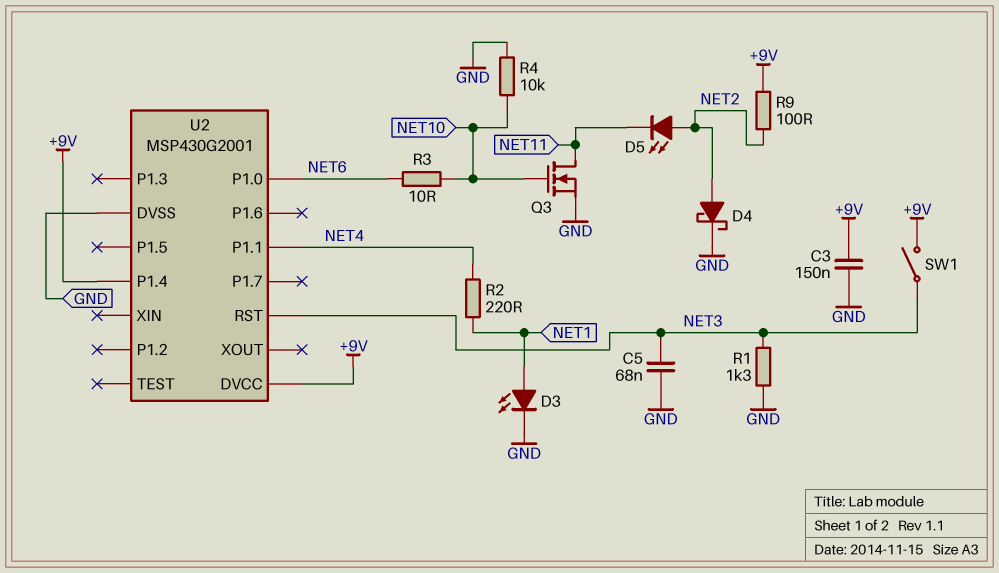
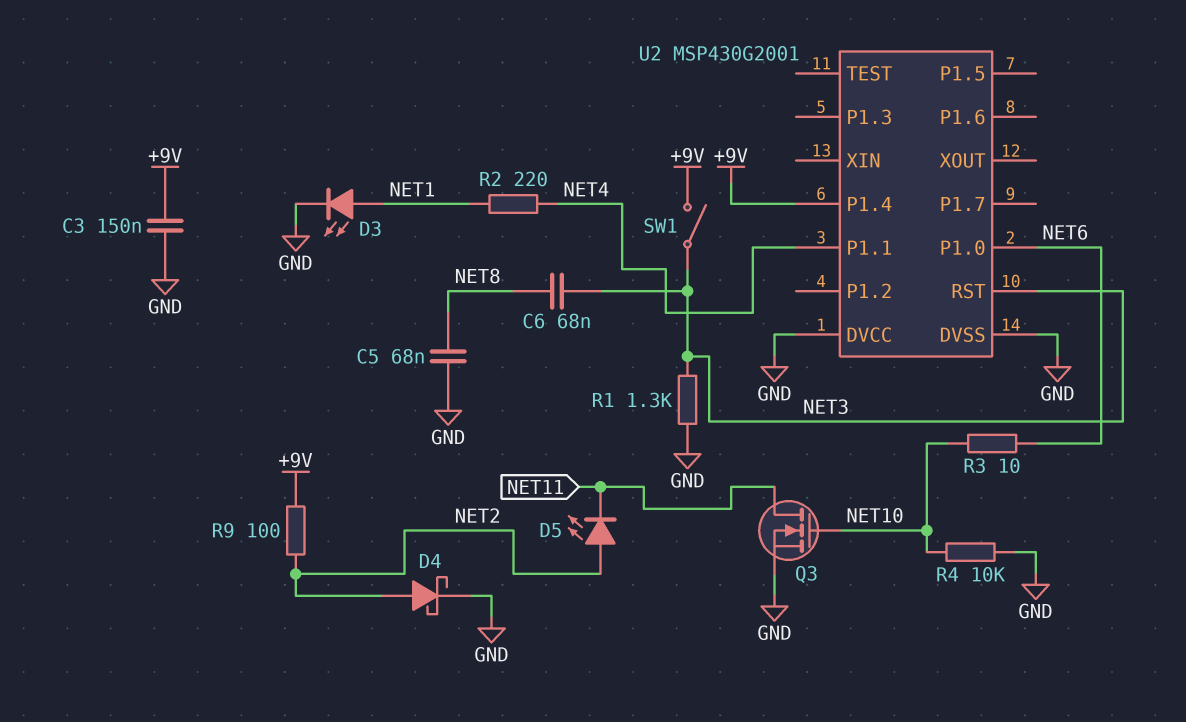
C5: 68nF (GND, NET3) -> 68nF (GND, NET8)
C6: none -> 68nF (NET3, NET8)
U2 pin DVCC: +9V -> GND

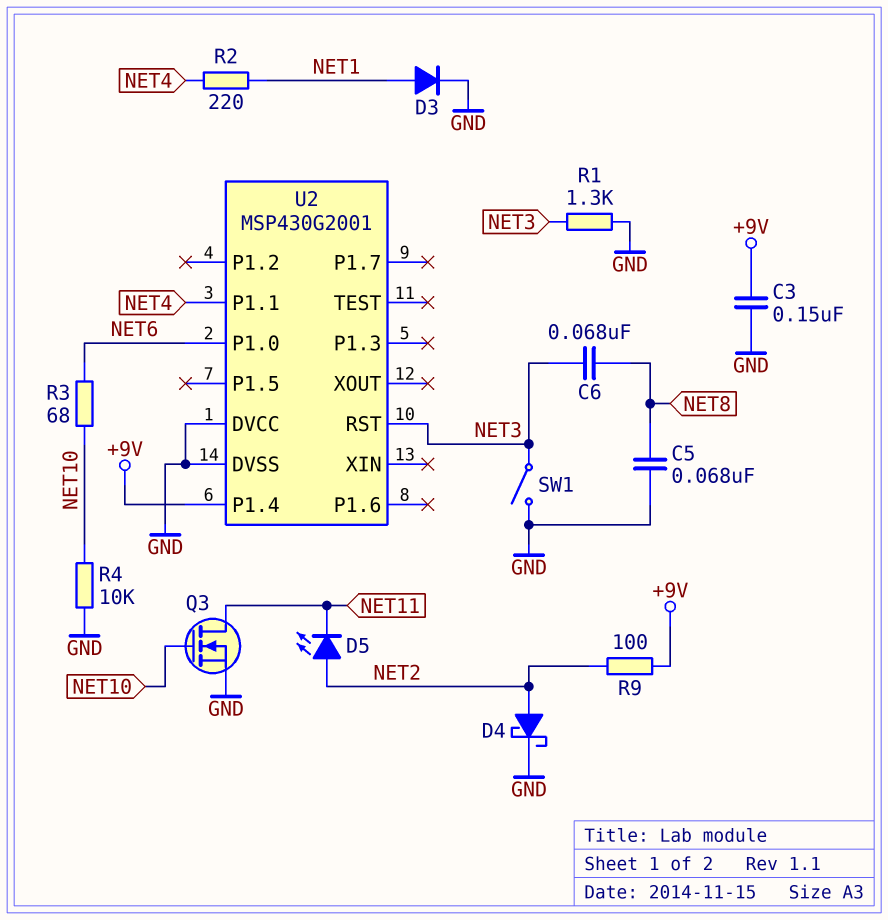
D3: LED (A NET1, K GND) -> diode (A NET1, K GND)
R3: 10 (NET6, NET10) -> 68 (NET6, NET10)
SW1: switch (+9V, NET3) -> switch (GND, NET3)

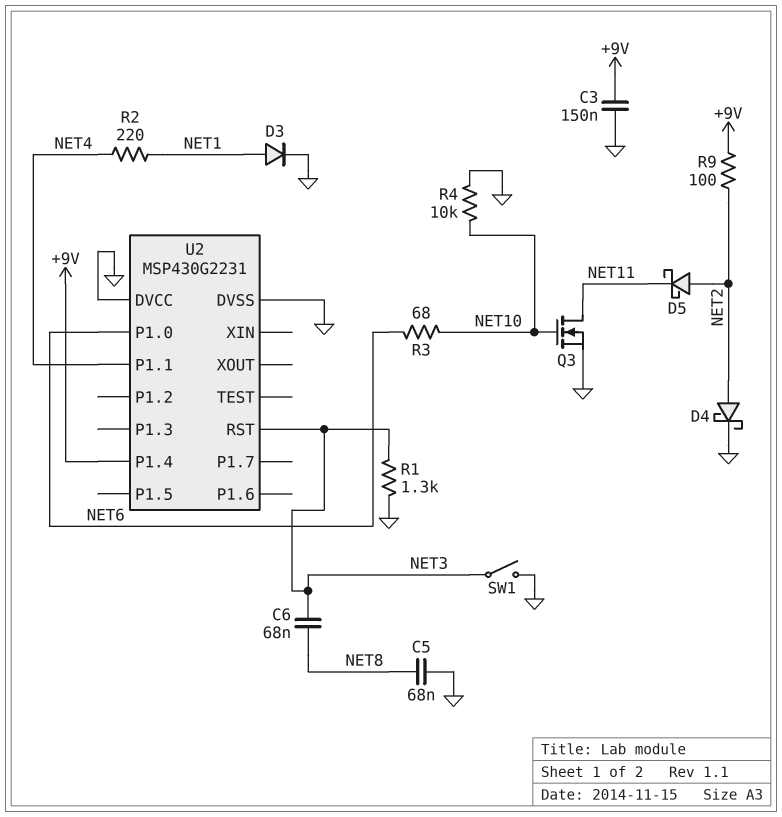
D5: LED (A NET2, K NET11) -> schottky (A NET2, K NET11)
U2: MSP430G2001 -> MSP430G2231

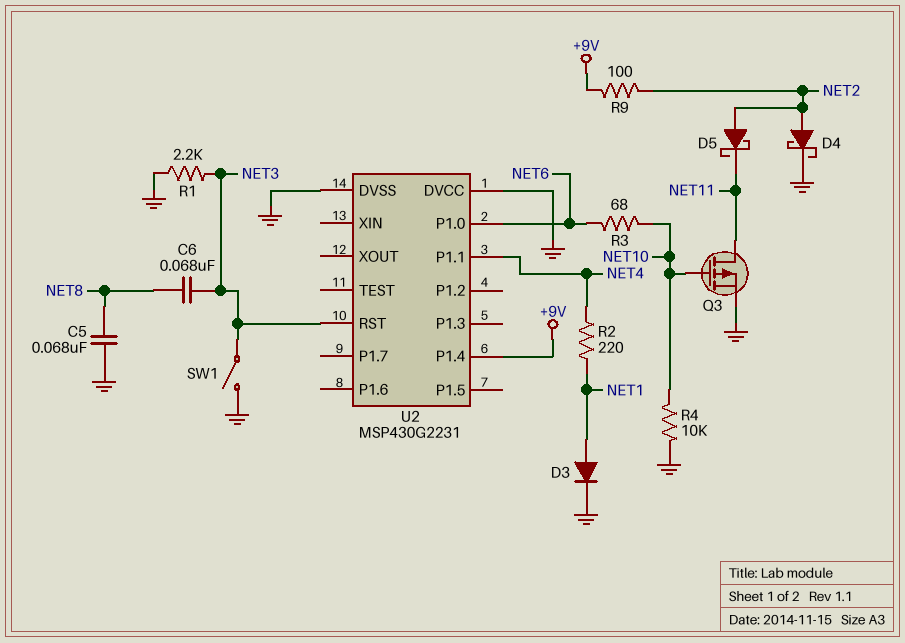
C3: 150nF (+9V, GND) -> none
Q3: NMOS (G NET10, D NET11, S GND) -> PMOS (G NET10, D NET11, S GND)
R1: 1.3k (GND, NET3) -> 2.2k (GND, NET3)

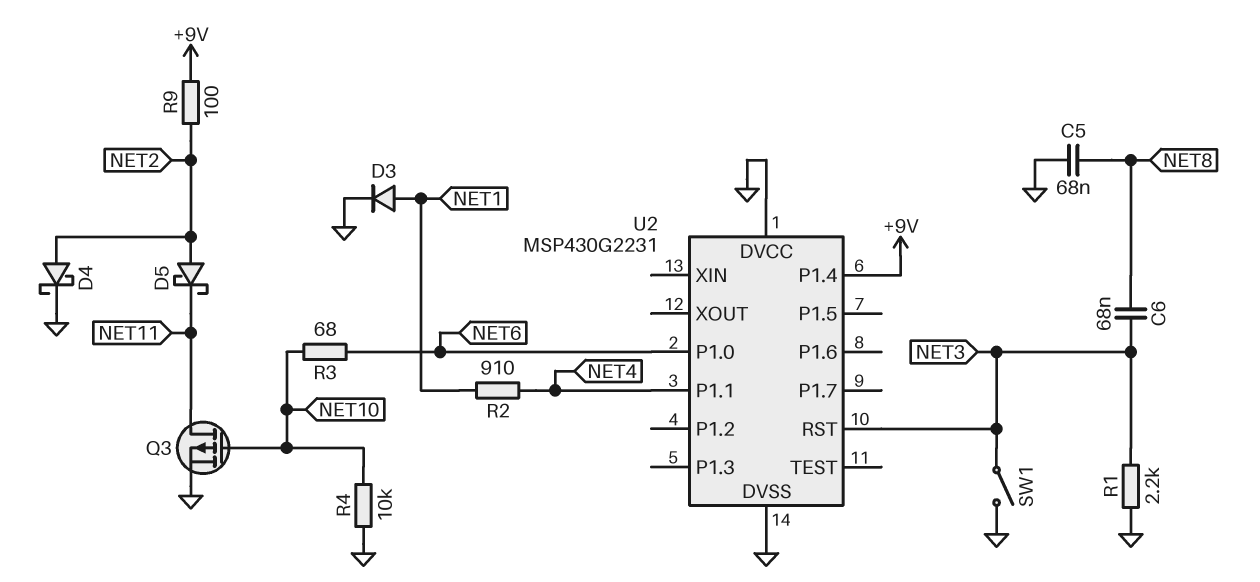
R2: 220 (NET1, NET4) -> 910 (NET1, NET4)

